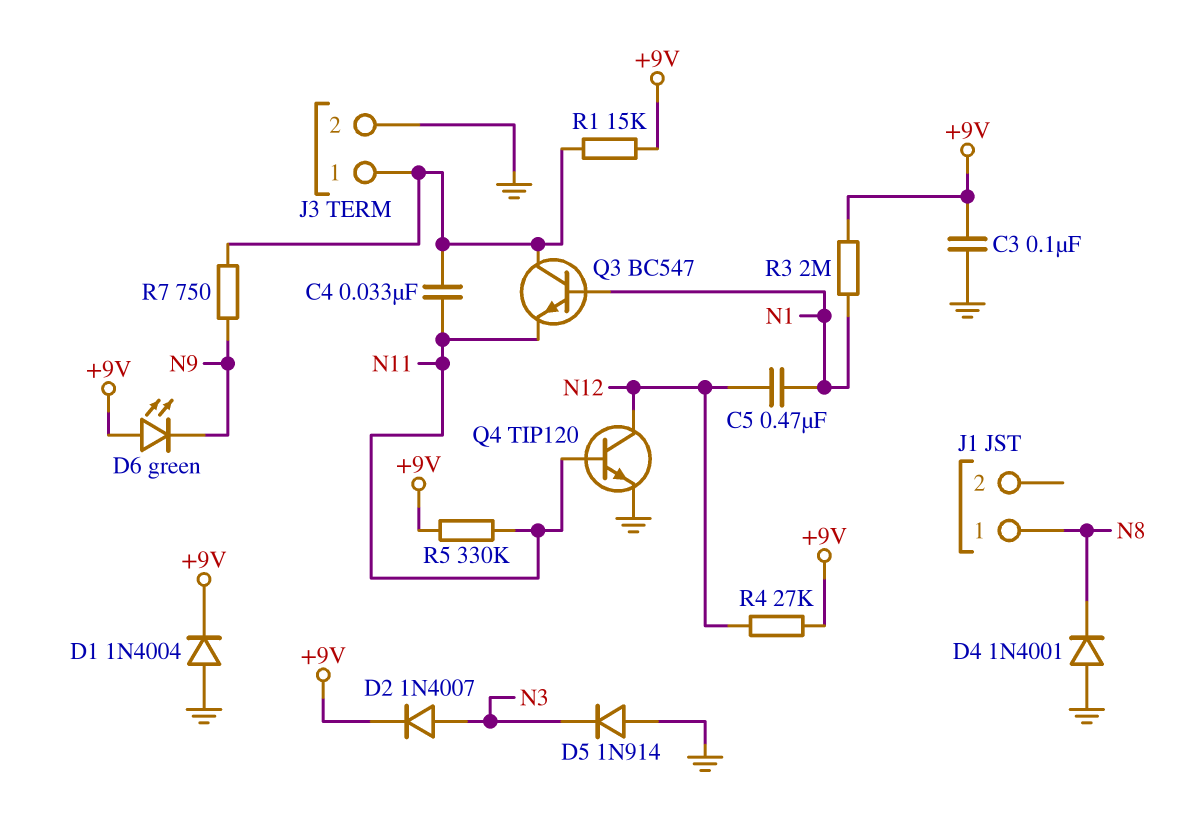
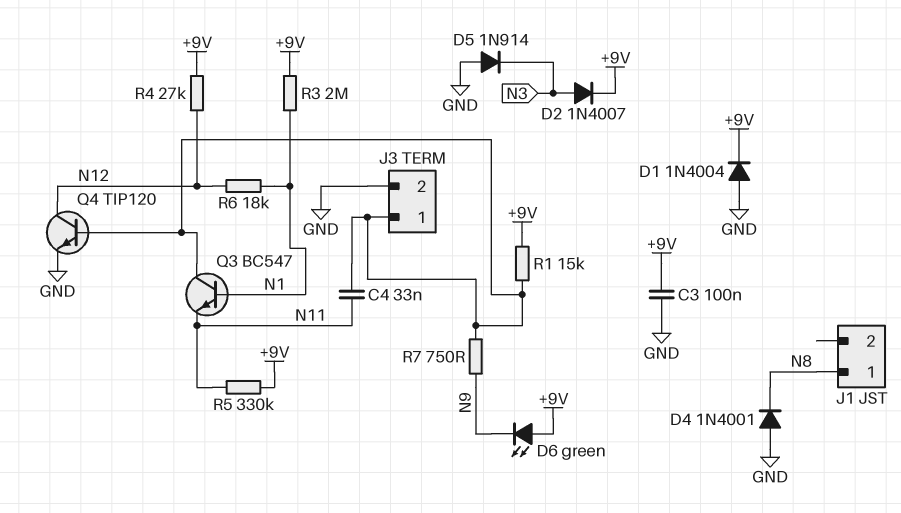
C5: 470nF (N1, N12) -> none
Q4: NPN TIP120 (B N11, C N12, E GND) -> NPN TIP120 (B J3/1, C N12, E GND)
R6: none -> 18k (N1, N12)

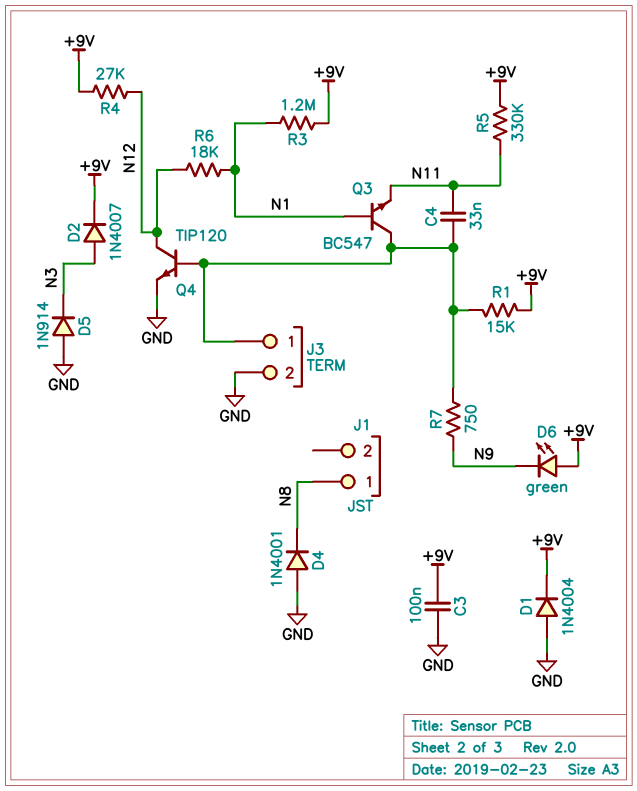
R3: 2M (+9V, N1) -> 1.2M (+9V, N1)

